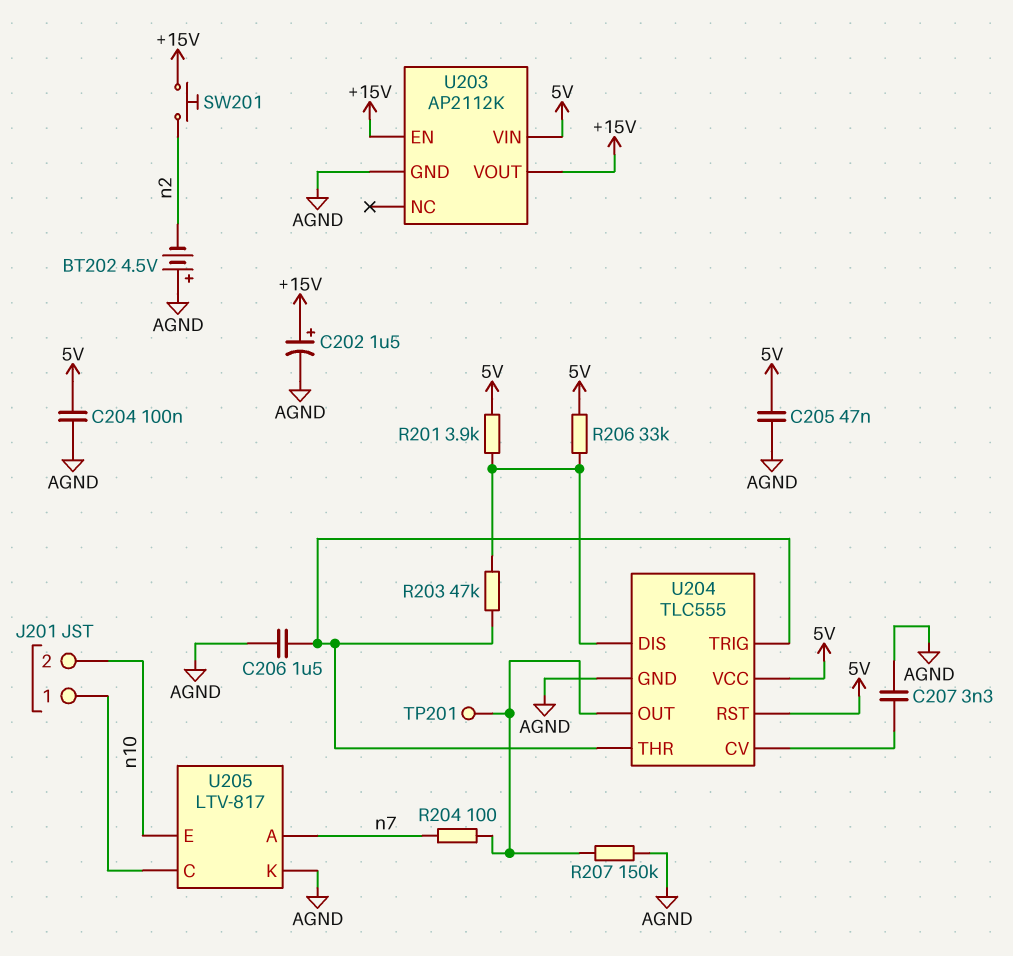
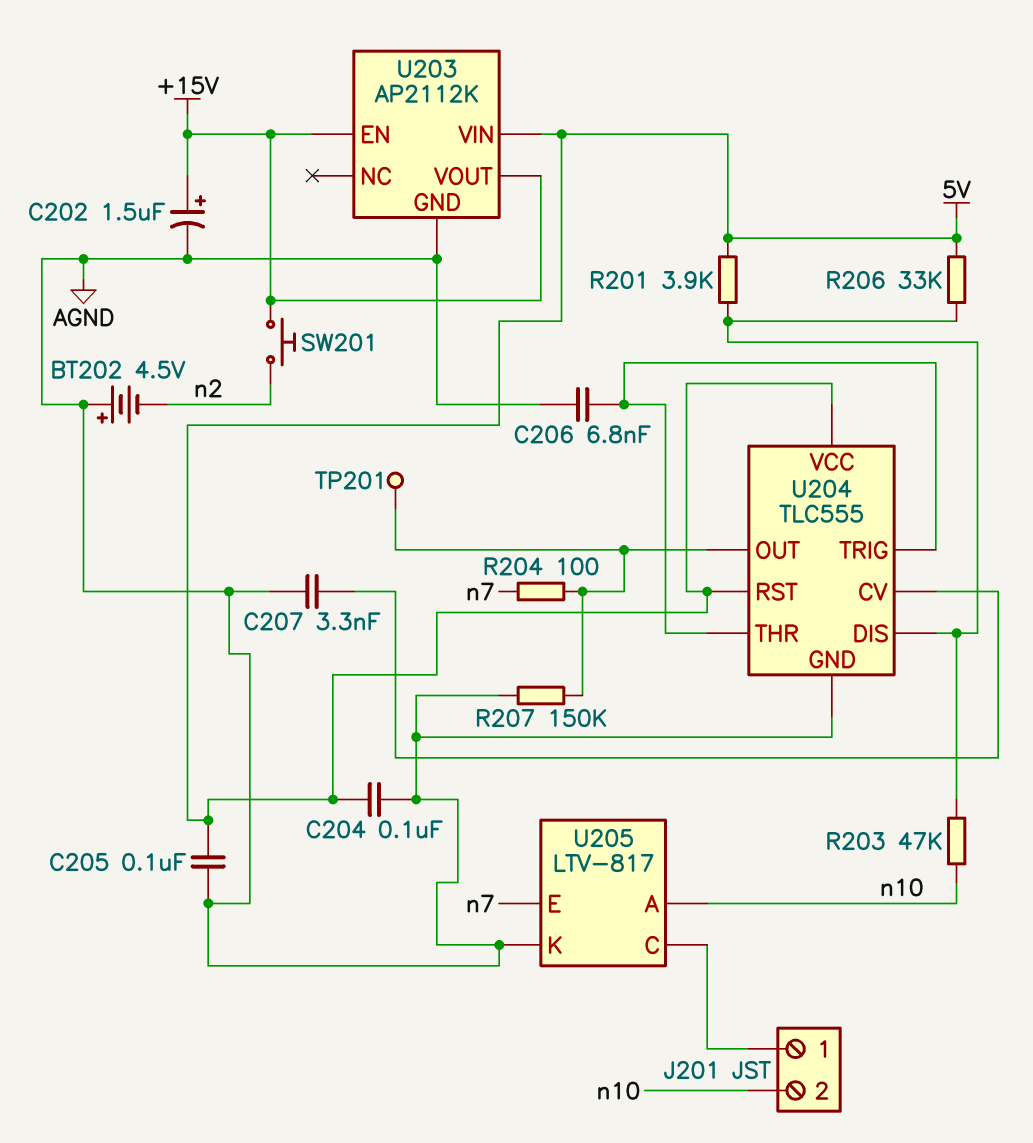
C205: 47nF (5V, AGND) -> 100nF (5V, AGND)
C206: 1.5uF (AGND, U204/THR) -> 6.8nF (AGND, U204/THR)
R203: 47k (U204/DIS, U204/THR) -> 47k (U204/DIS, n10)
U205 pin A: n7 -> n10
U205 pin E: n10 -> n7

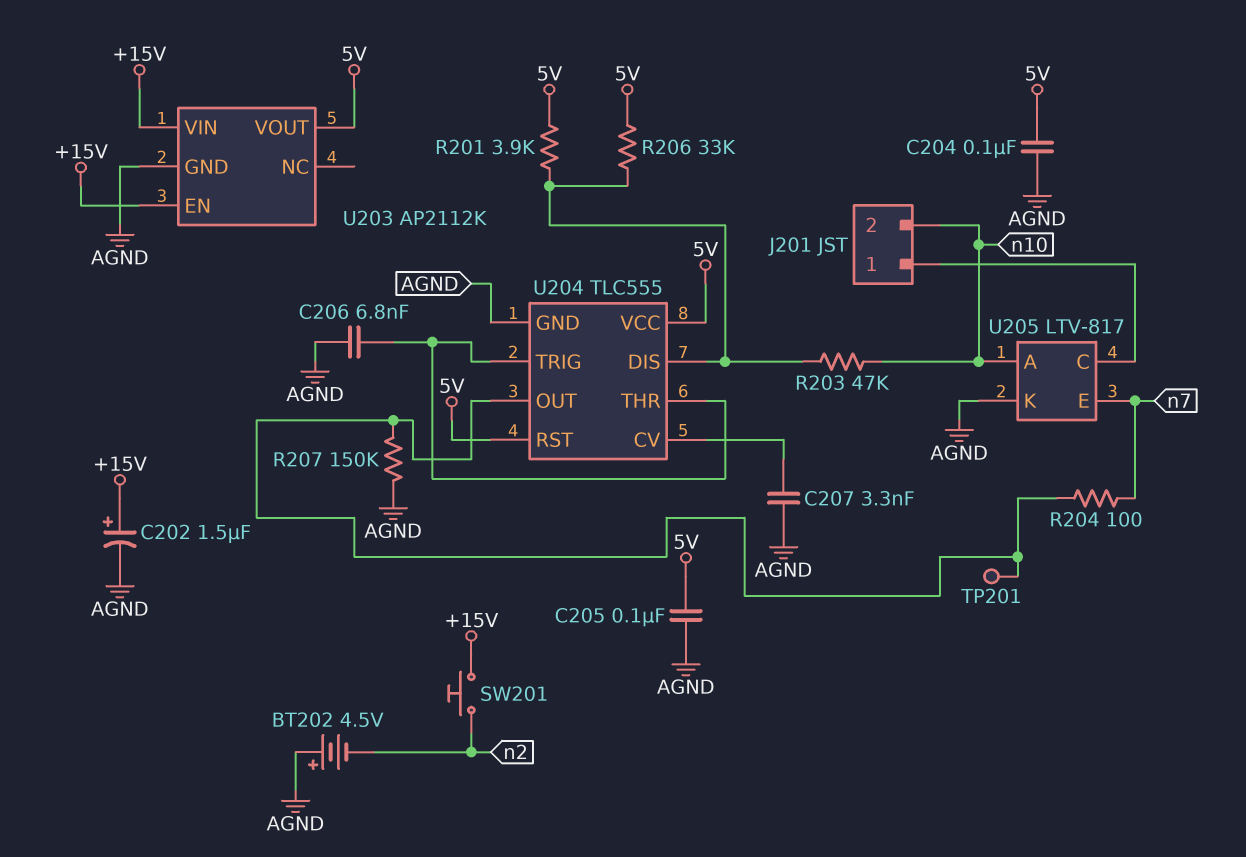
U203 pin VIN: 5V -> +15V
U203 pin VOUT: +15V -> 5V

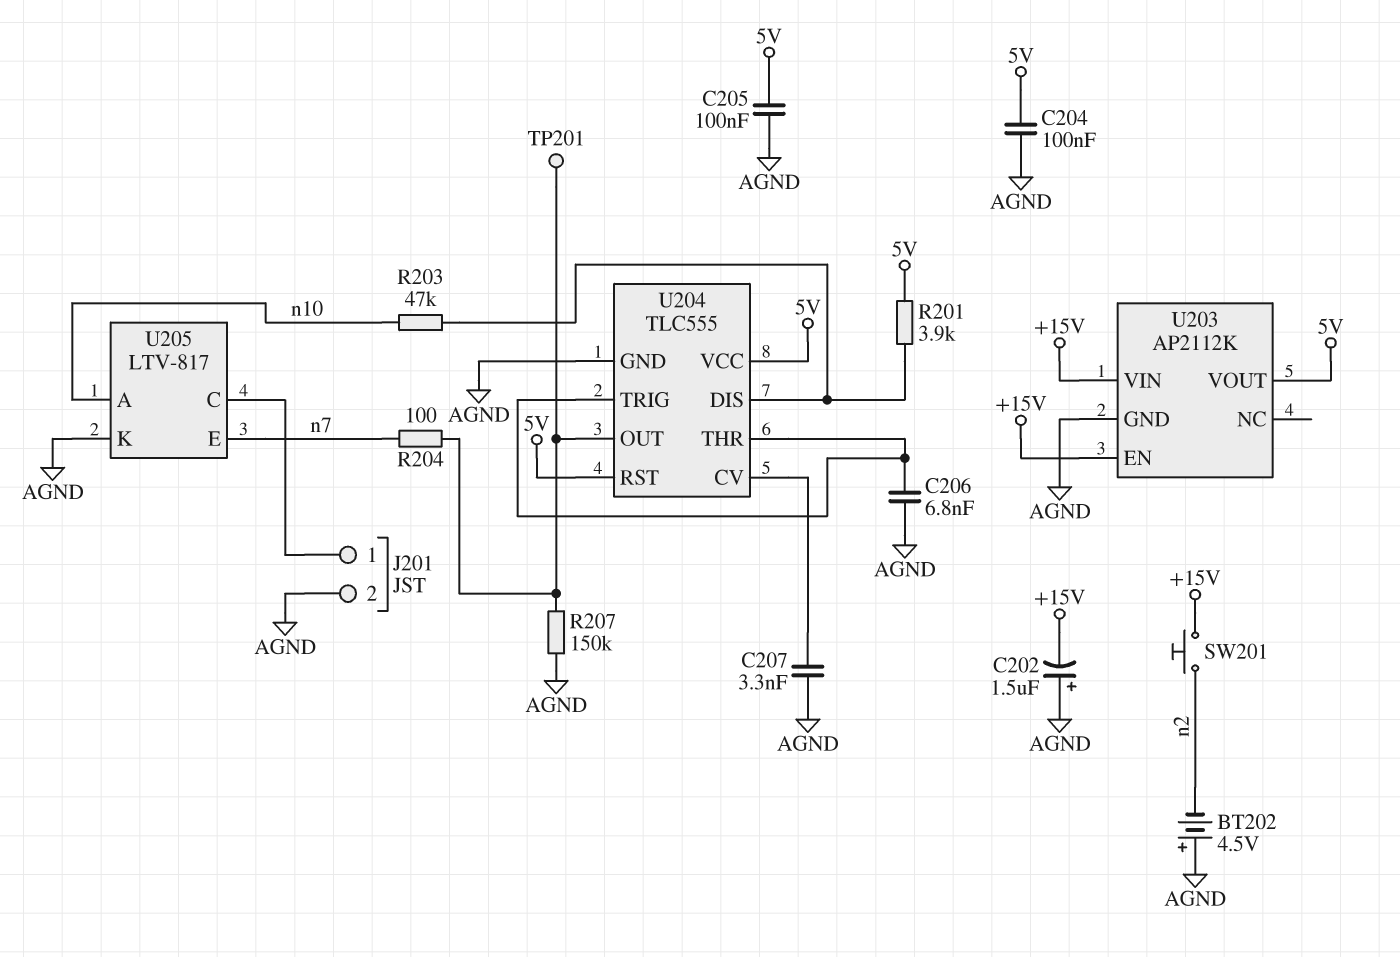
C202: 1.5uF (plus +15V, minus AGND) -> 1.5uF (plus AGND, minus +15V)
J201 pin 2: n10 -> AGND
R206: 33k (5V, U204/DIS) -> none

